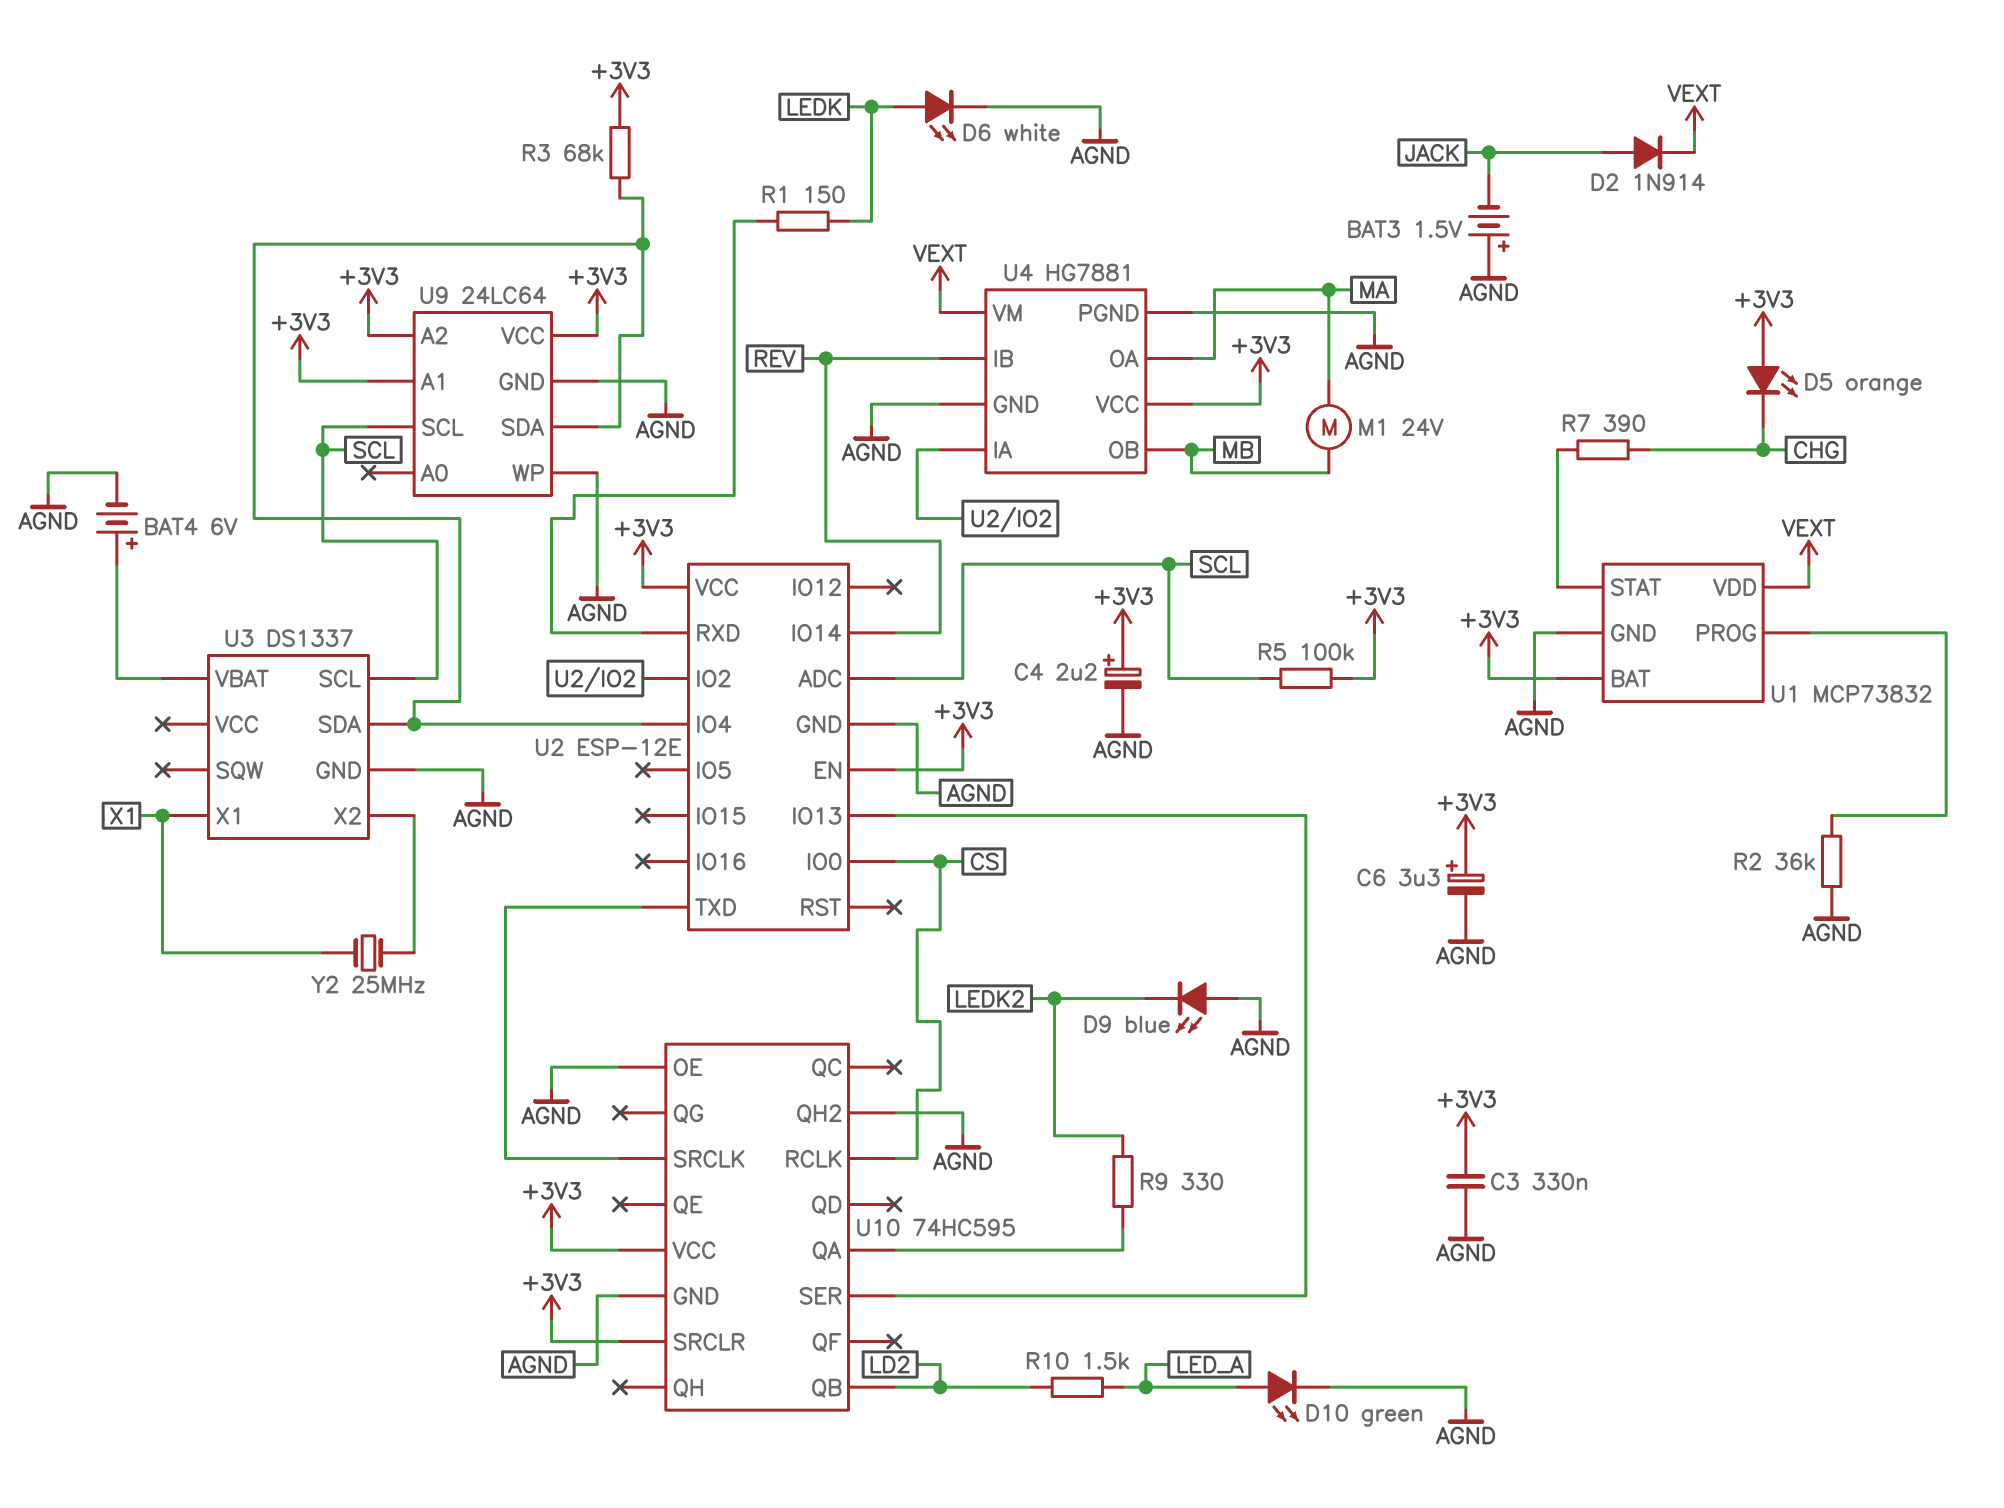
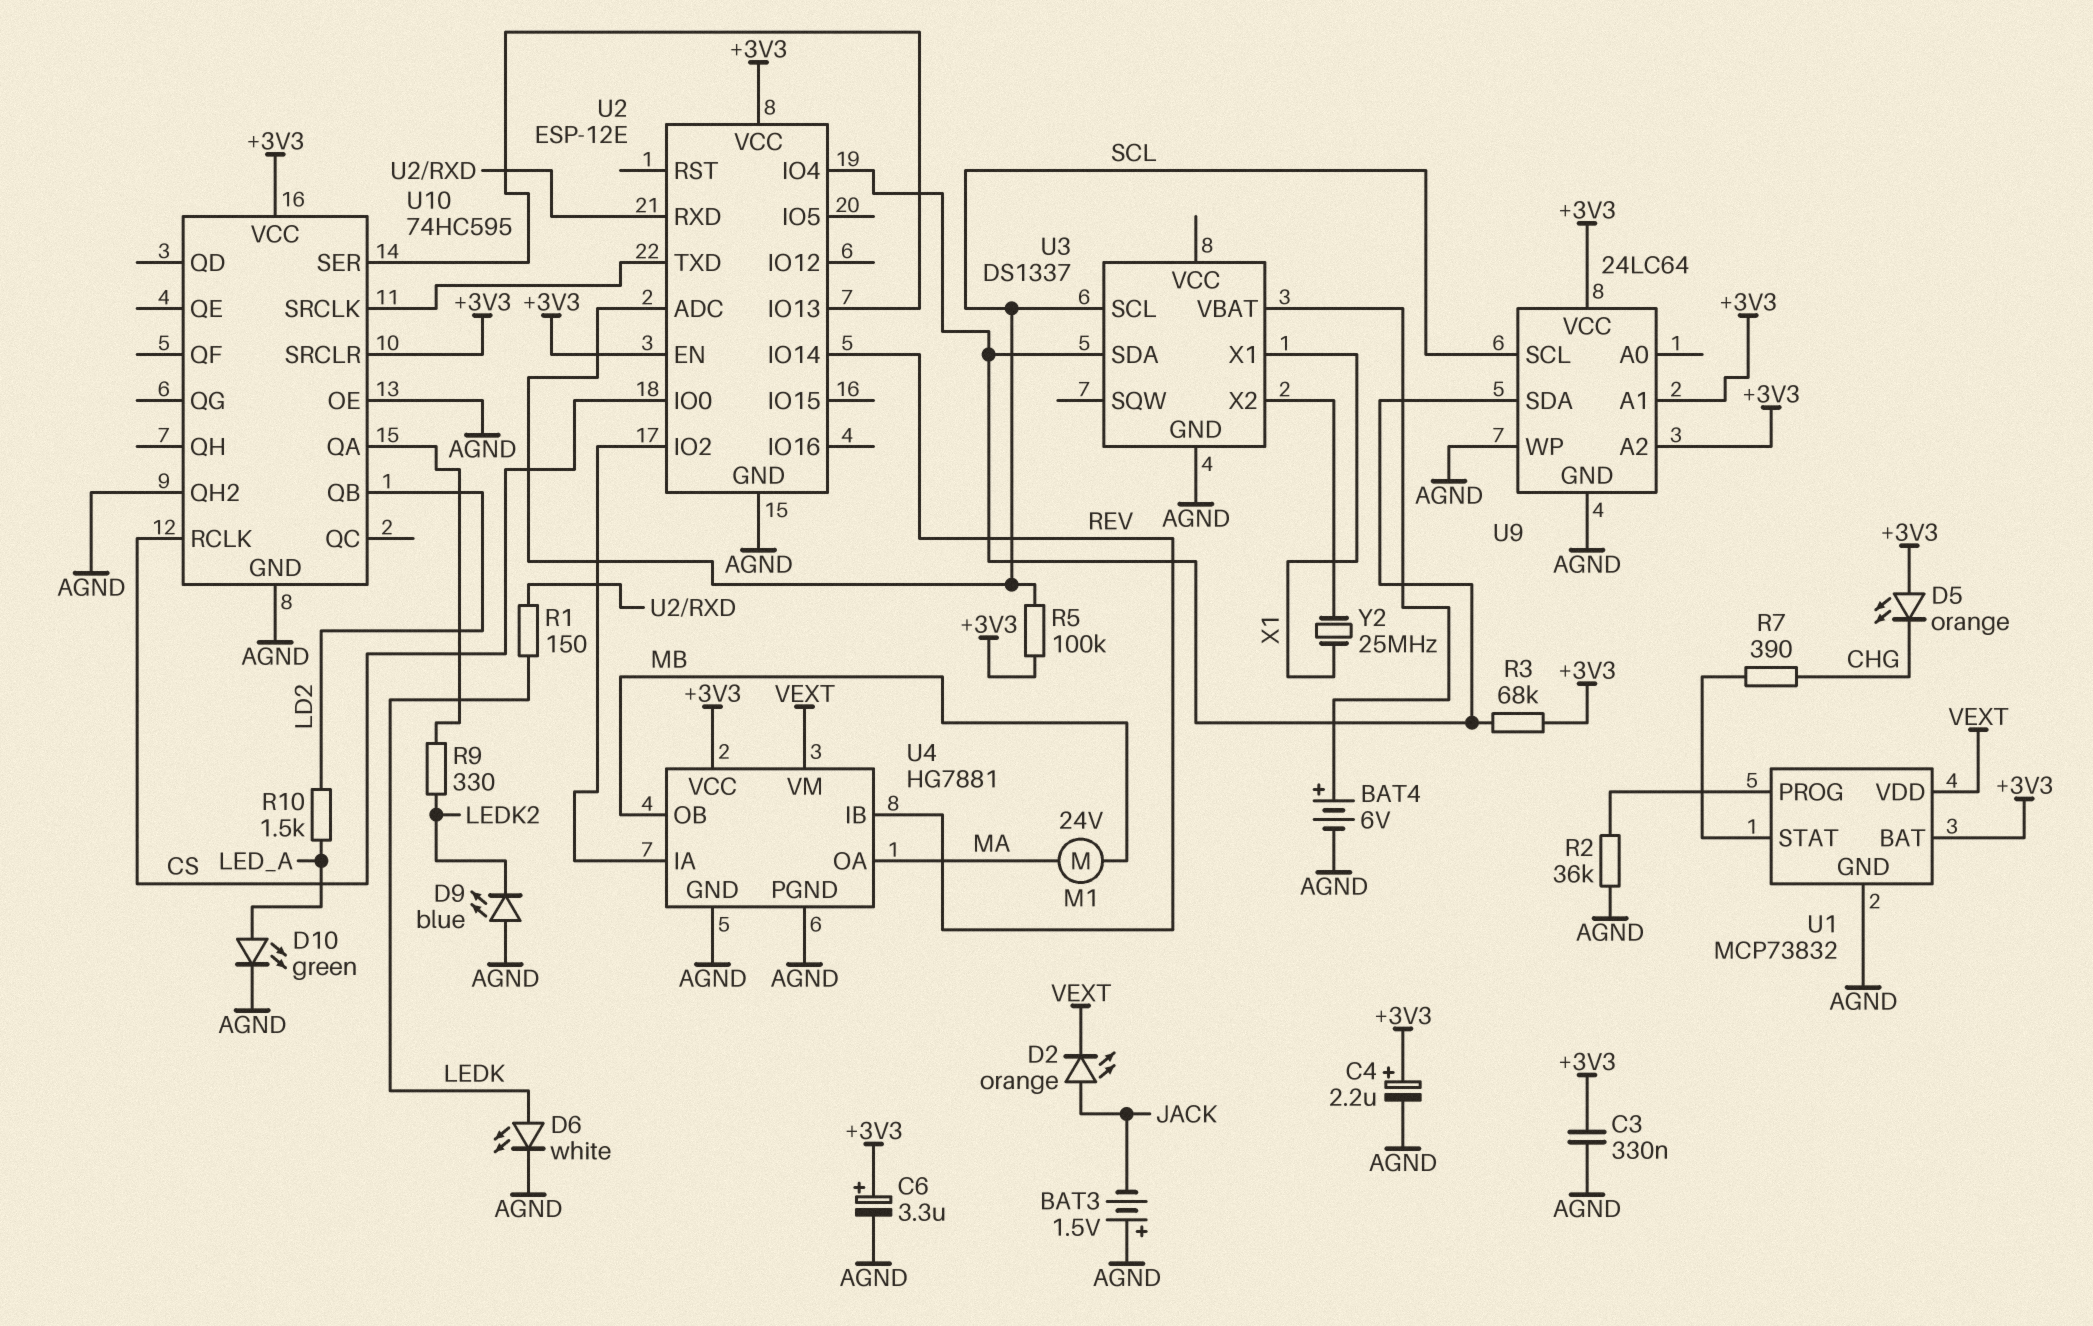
D2: diode 1N914 (A JACK, K VEXT) -> LED orange (A JACK, K VEXT)

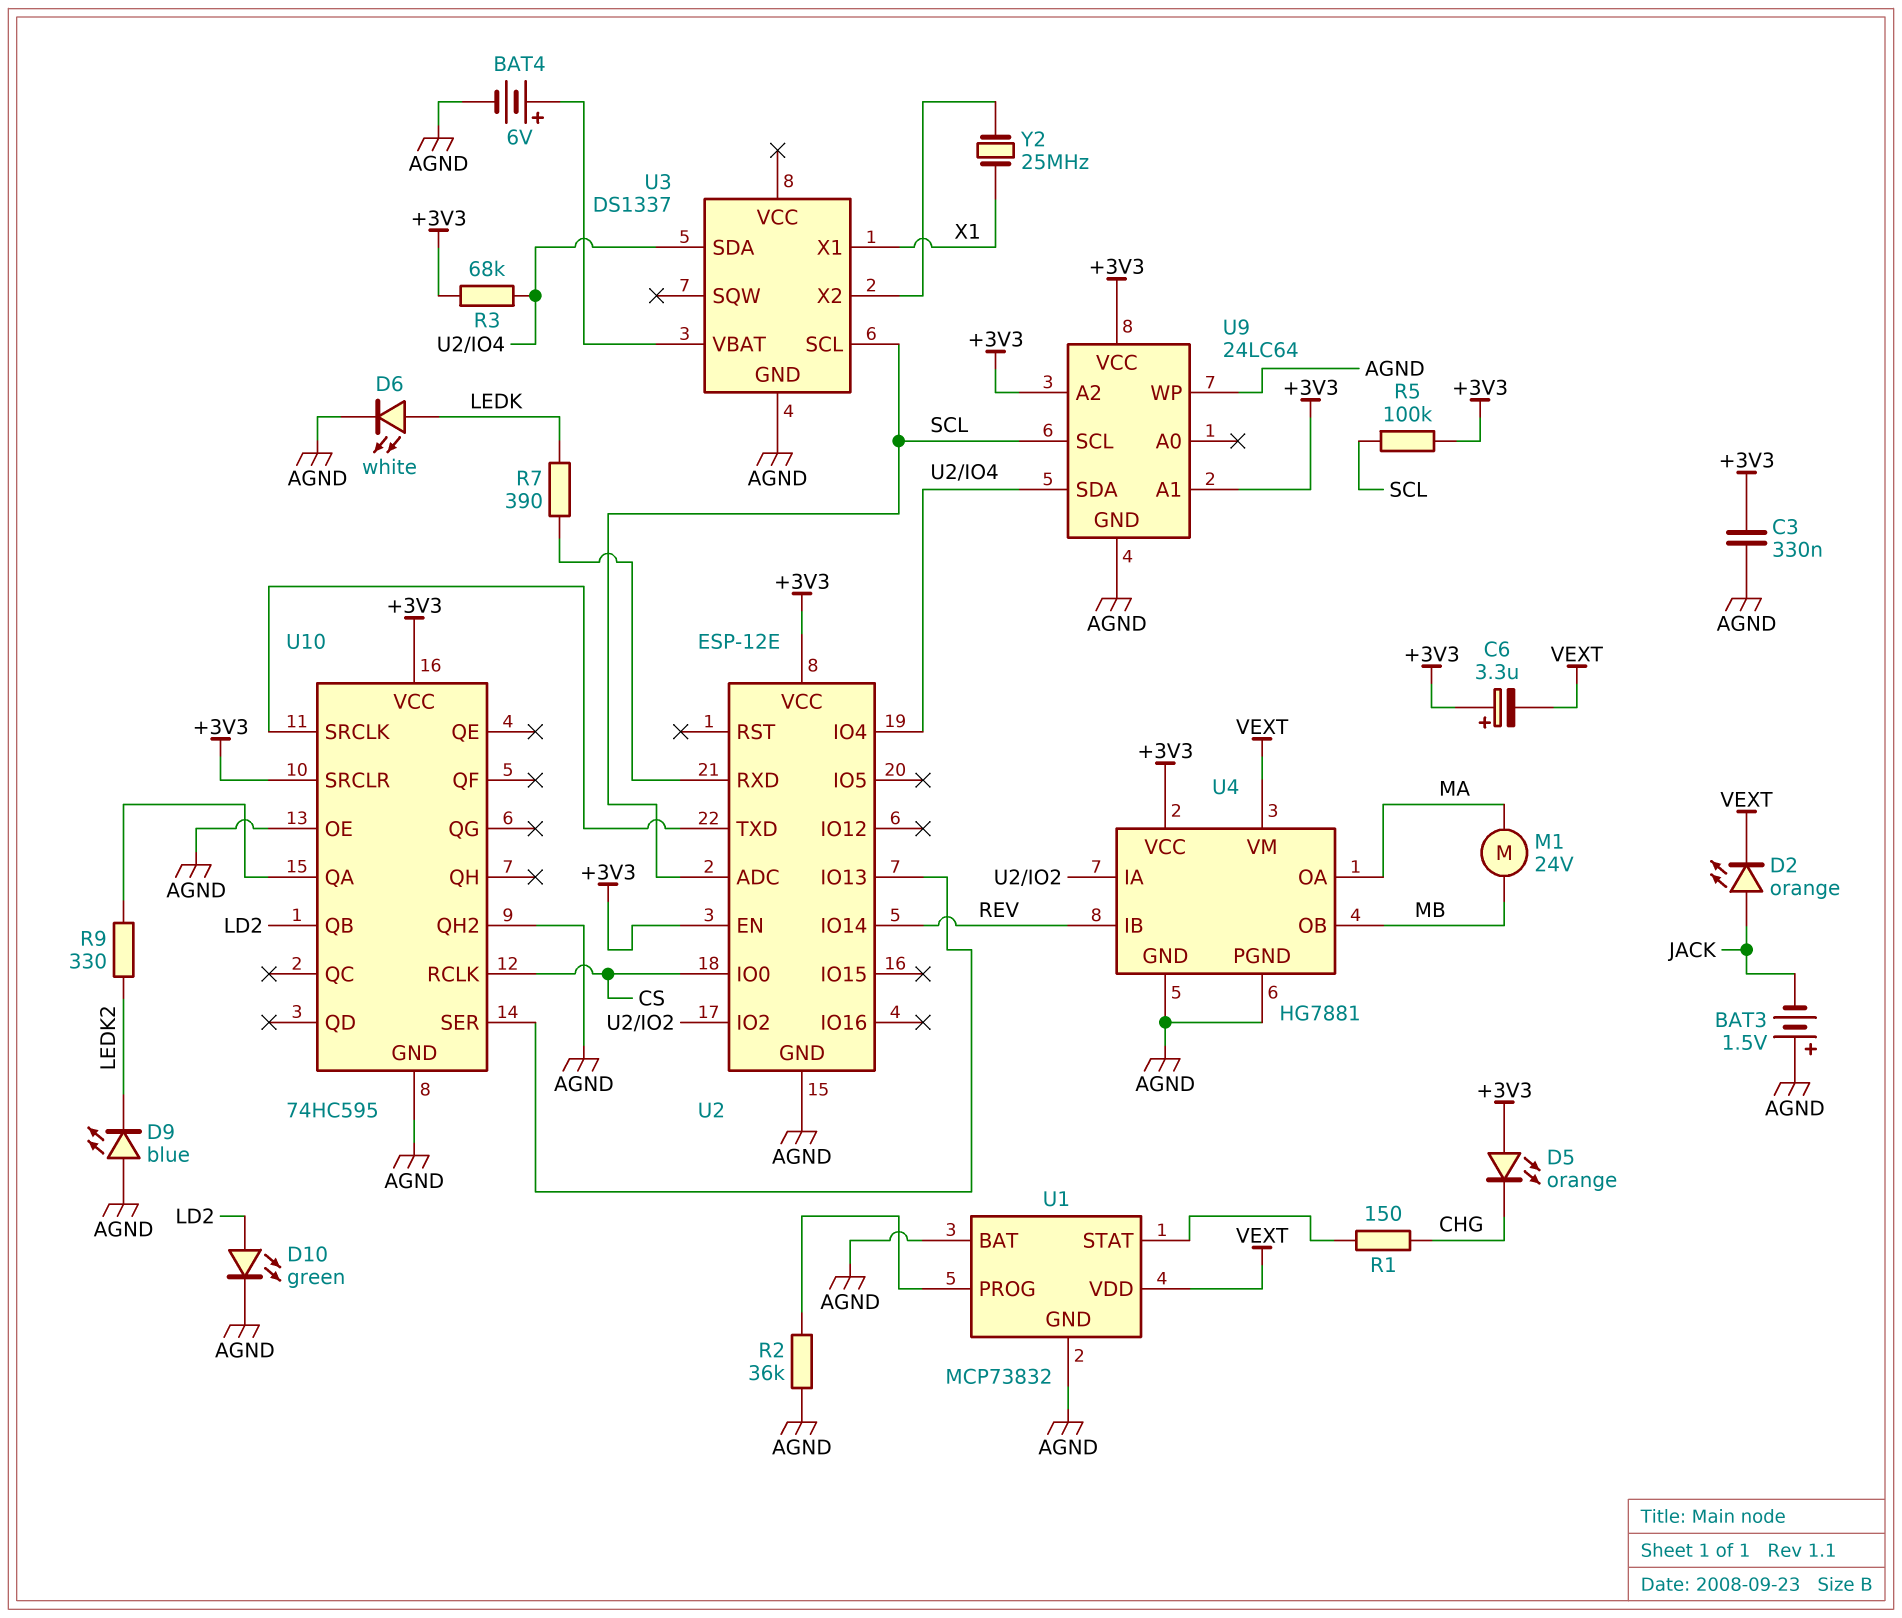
C4: 2.2uF (plus +3V3, minus AGND) -> none
C6: 3.3uF (plus +3V3, minus AGND) -> 3.3uF (plus +3V3, minus VEXT)
D10: LED green (A LED_A, K AGND) -> LED green (A LD2, K AGND)
R1: 150 (LEDK, U2/RXD) -> 150 (CHG, U1/STAT)
R7: 390 (CHG, U1/STAT) -> 390 (LEDK, U2/RXD)
R10: 1.5k (LD2, LED_A) -> none
U1 pin BAT: +3V3 -> AGND

